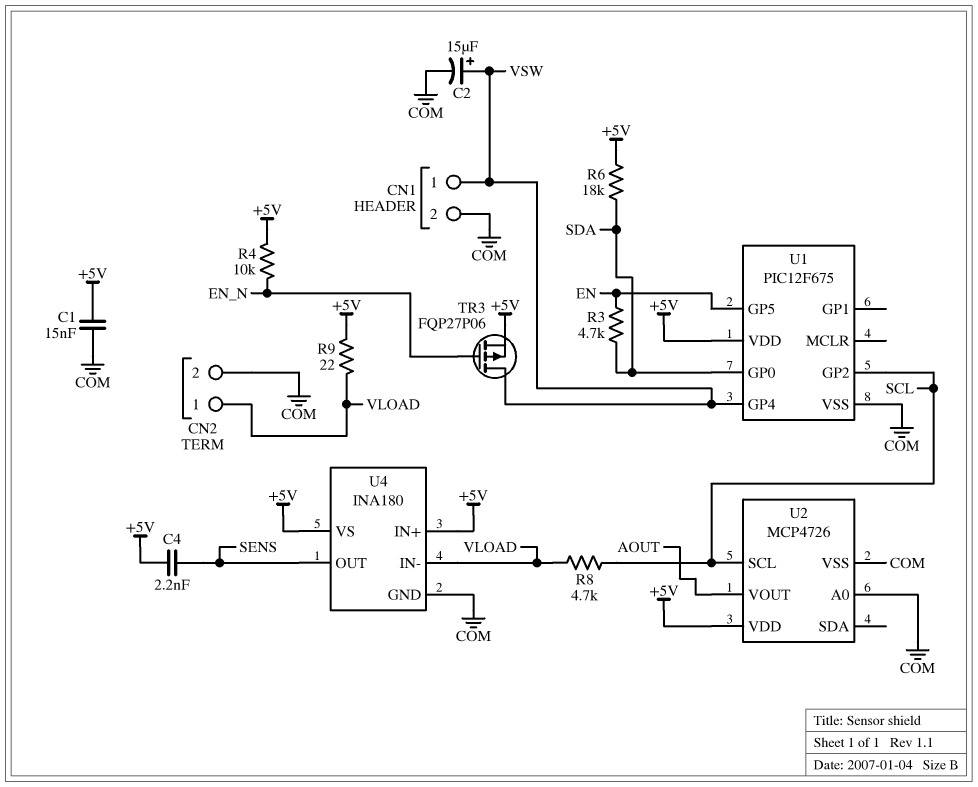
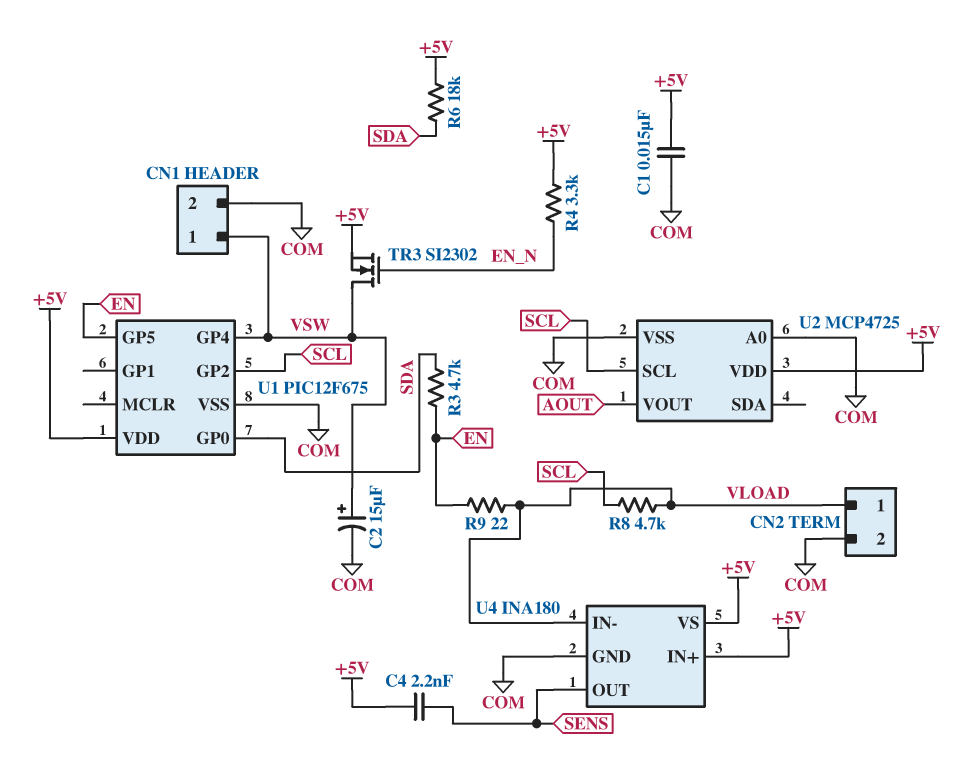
R4: 10k (+5V, EN_N) -> 3.3k (+5V, EN_N)
R9: 22 (+5V, VLOAD) -> 22 (EN, VLOAD)
TR3: PMOS FQP27P06 (G EN_N, D VSW, S +5V) -> NMOS SI2302 (G EN_N, D VSW, S +5V)
U2: MCP4726 -> MCP4725

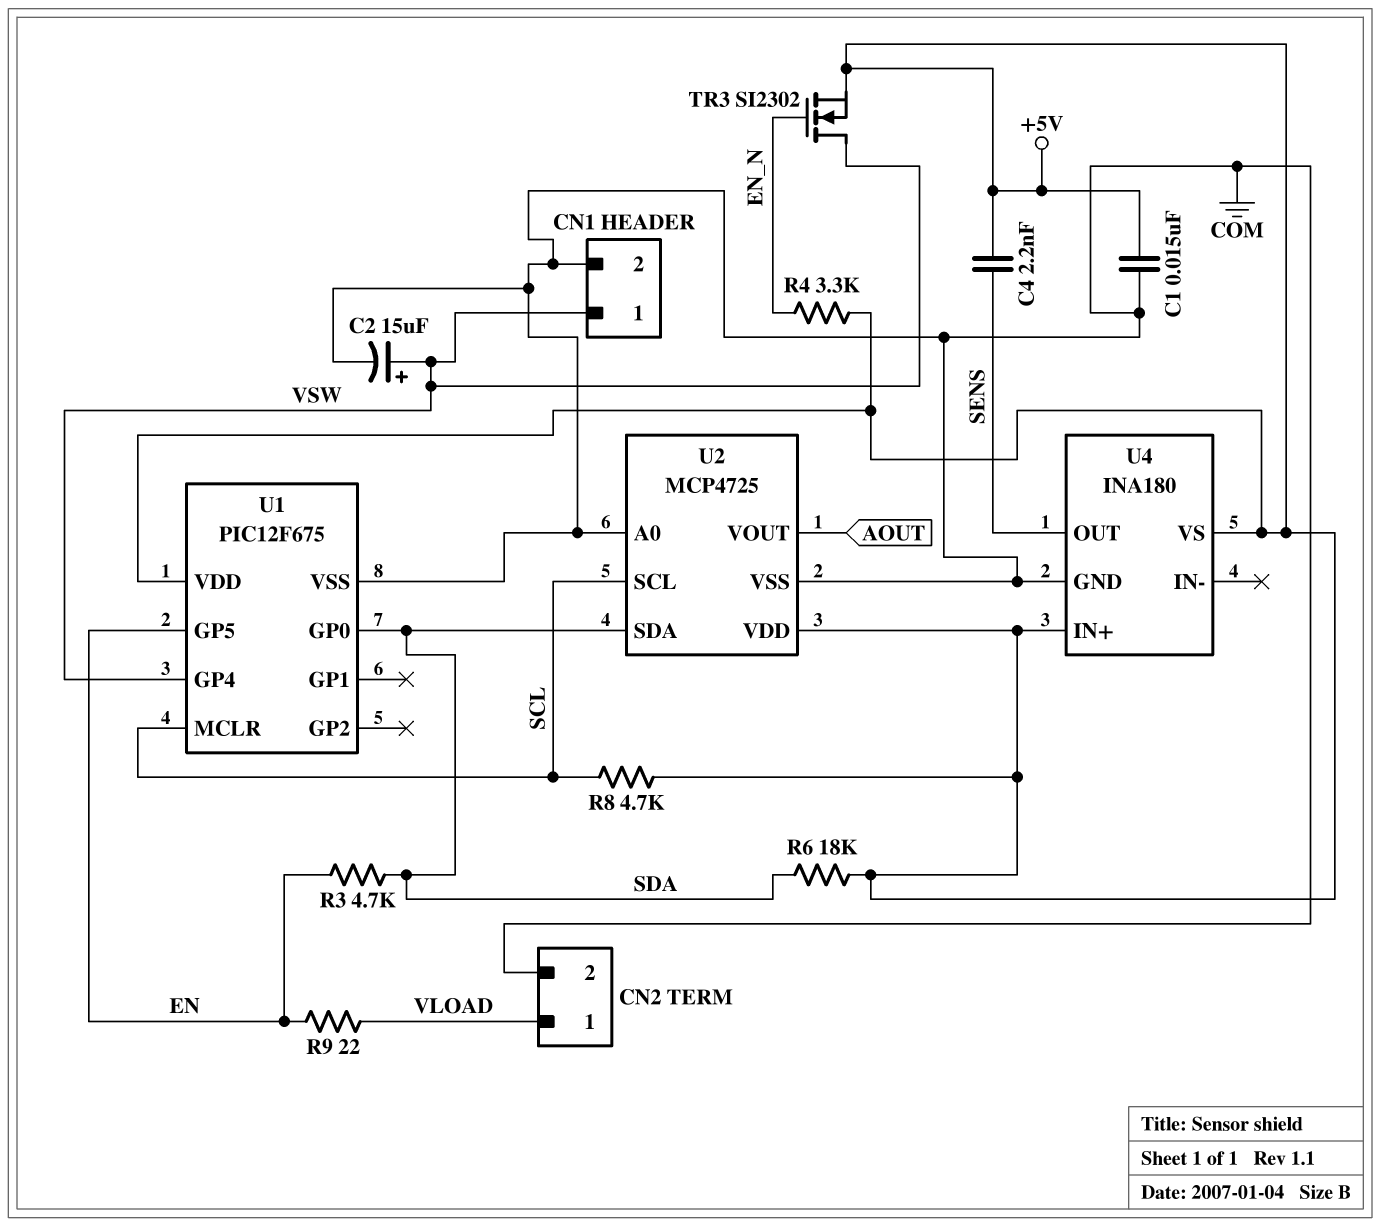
R8: 4.7k (SCL, VLOAD) -> 4.7k (+5V, SCL)
U1 pin GP2: SCL -> none
U1 pin MCLR: none -> SCL
U2 pin SDA: none -> SDA
U4 pin IN-: VLOAD -> none

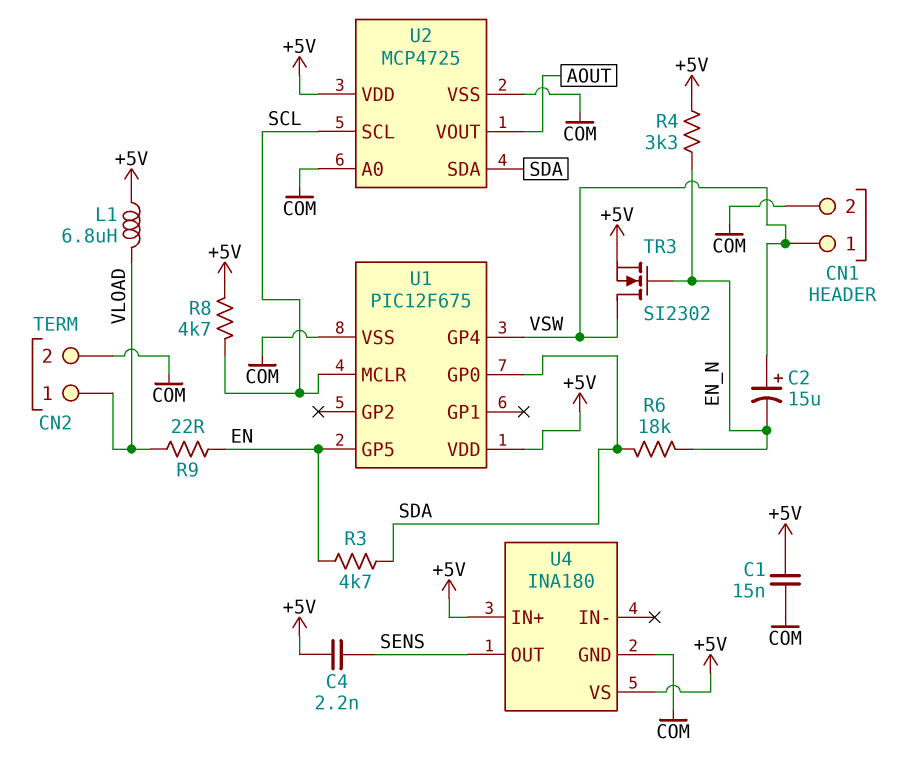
C2: 15uF (plus VSW, minus COM) -> 15uF (plus VSW, minus EN_N)
L1: none -> 6.8uH (+5V, VLOAD)
R6: 18k (+5V, SDA) -> 18k (EN_N, SDA)

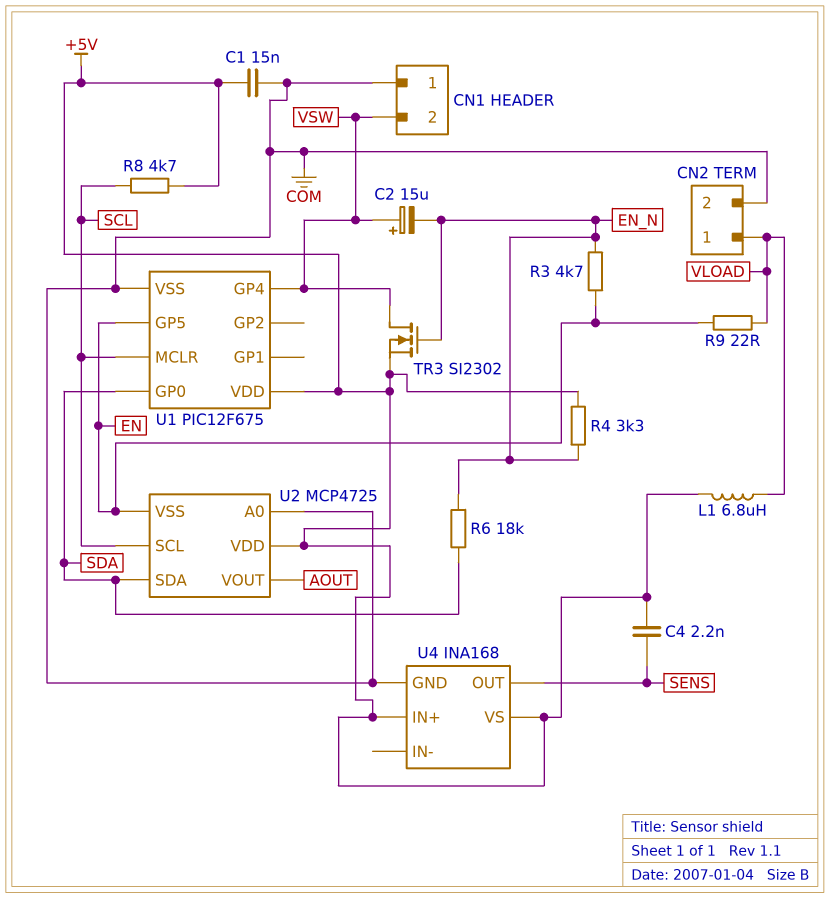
CN1 pin 1: VSW -> COM
CN1 pin 2: COM -> VSW
R3: 4.7k (EN, SDA) -> 4.7k (EN, EN_N)
U2 pin VSS: COM -> EN
U4: INA180 -> INA168

